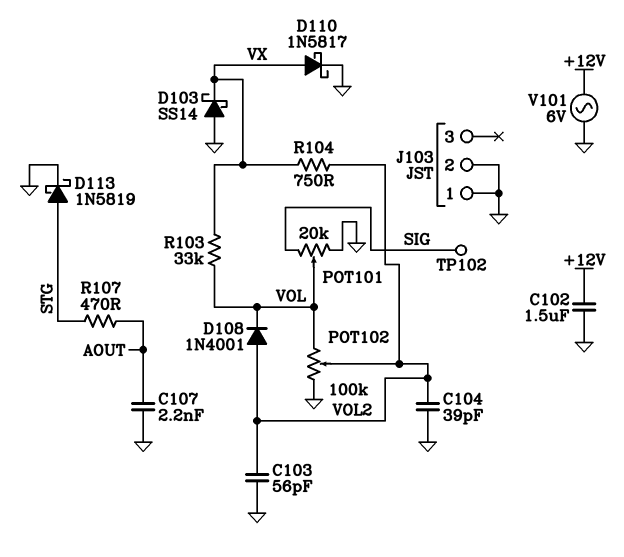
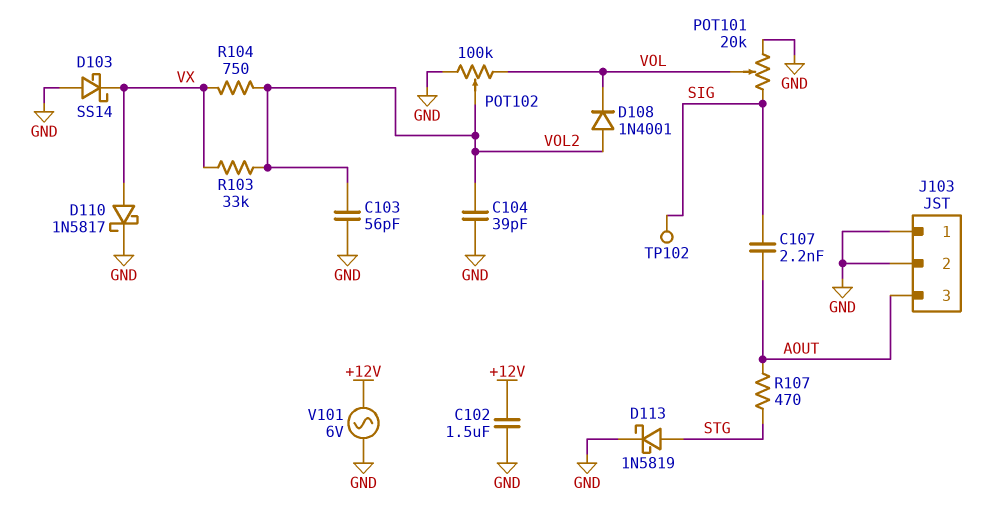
C107: 2.2nF (AOUT, GND) -> 2.2nF (AOUT, SIG)
J103 pin 3: none -> AOUT
R103: 33k (VOL, VX) -> 33k (VOL2, VX)

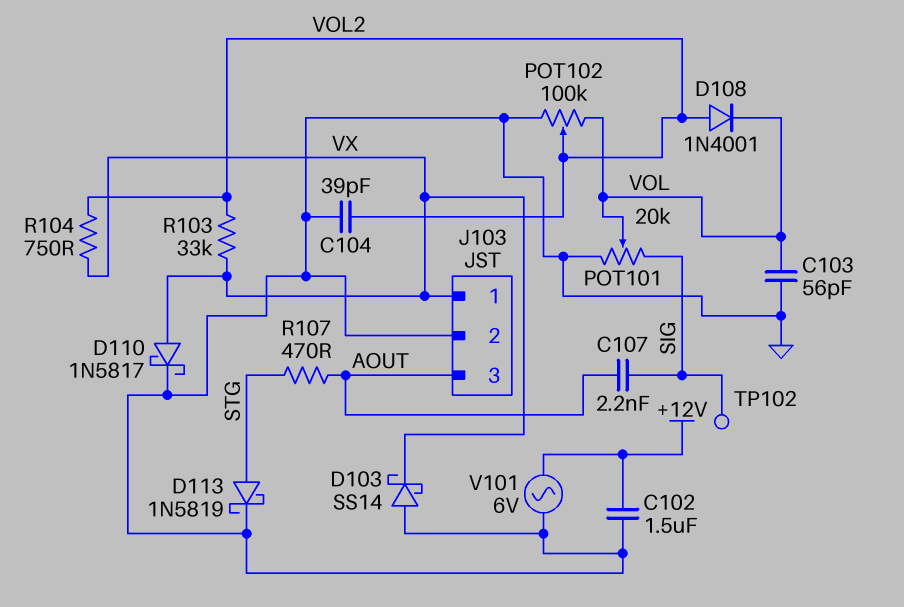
C103: 56pF (GND, VOL2) -> 56pF (GND, VOL)
J103 pin 1: GND -> VX

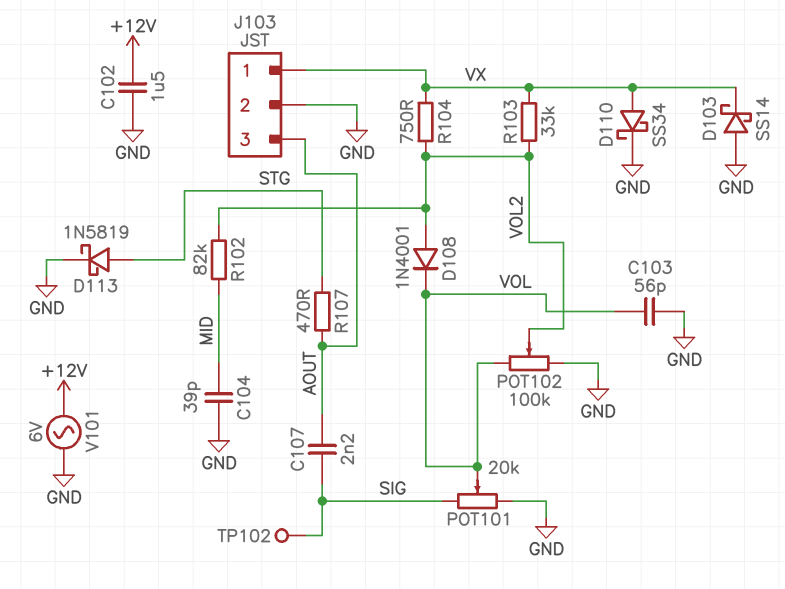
C104: 39pF (GND, VOL2) -> 39pF (GND, MID)
D110: schottky 1N5817 (A VX, K GND) -> schottky SS34 (A VX, K GND)
R102: none -> 82k (MID, VOL2)

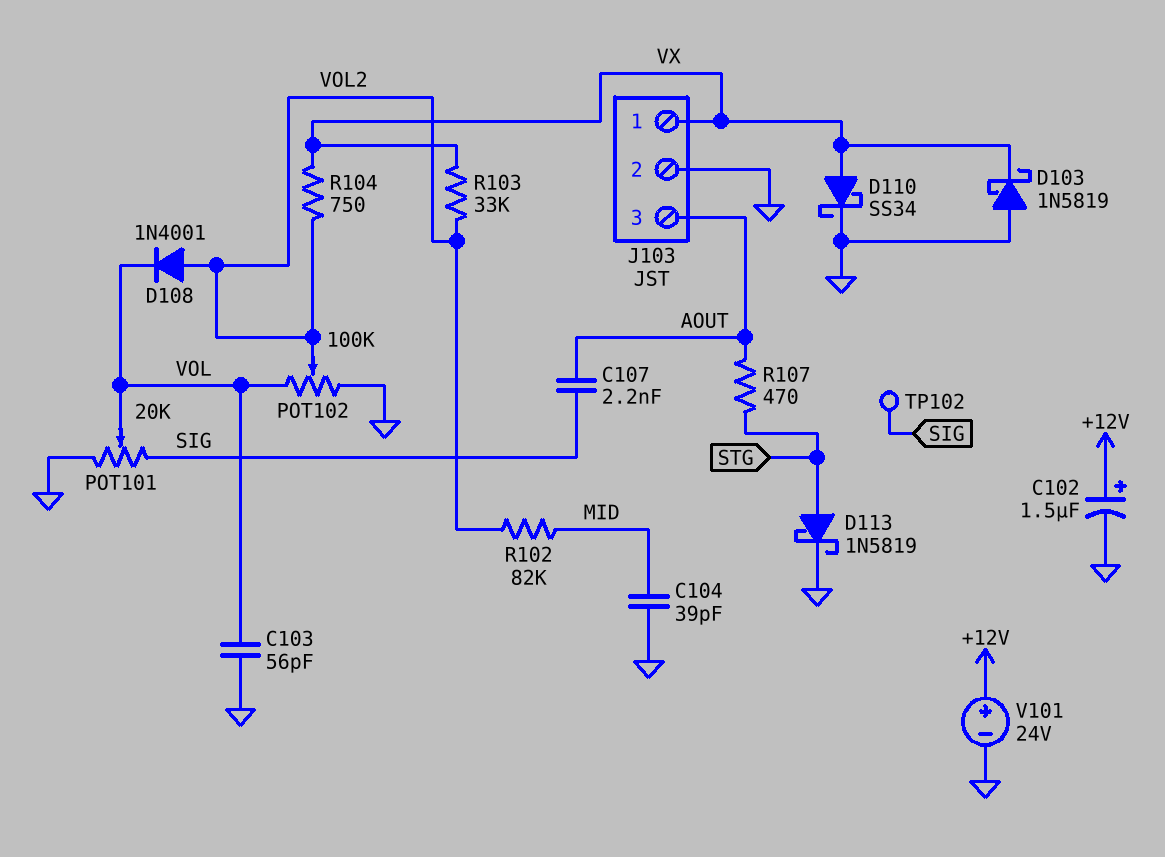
C102: 1.5uF (+12V, GND) -> 1.5uF (plus +12V, minus GND)
D103: schottky SS14 (A GND, K VX) -> schottky 1N5819 (A GND, K VX)
V101: AC 6V (+12V, GND) -> 24V (plus +12V, minus GND)

